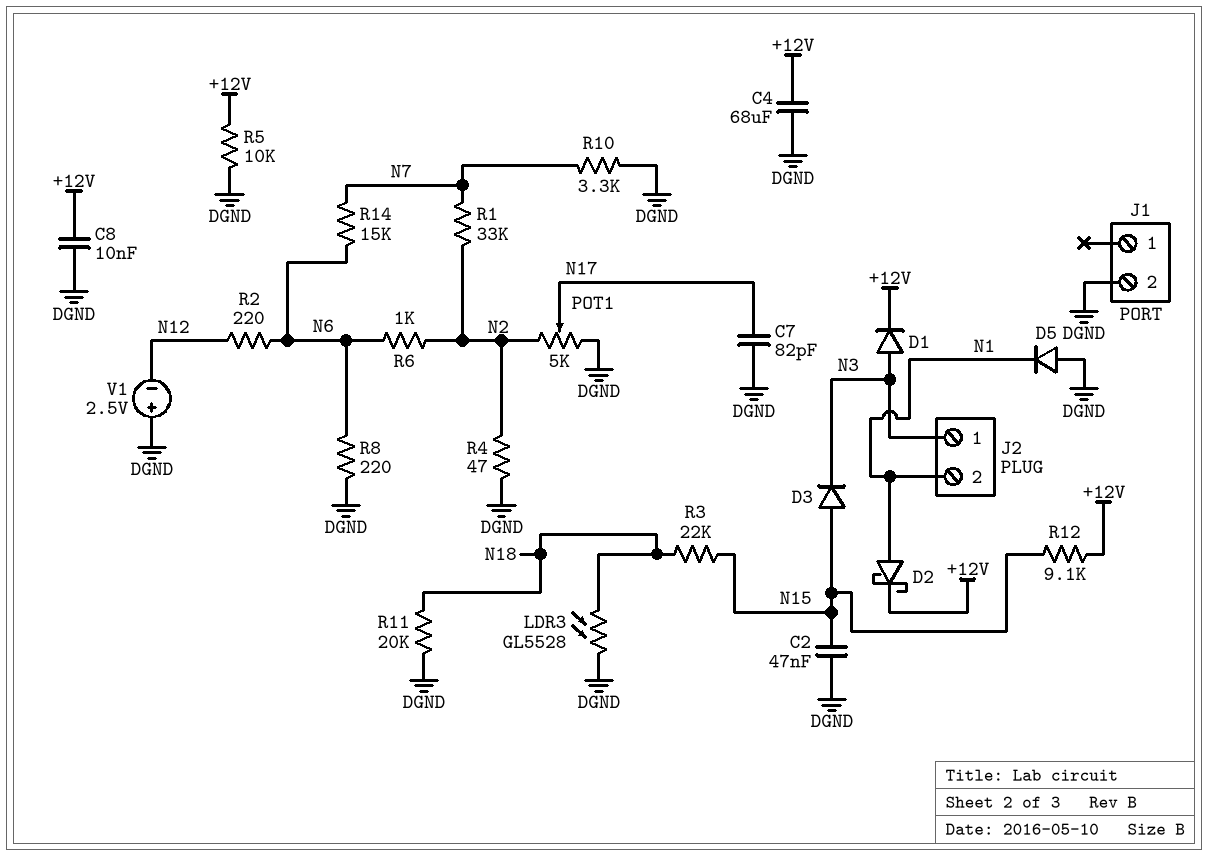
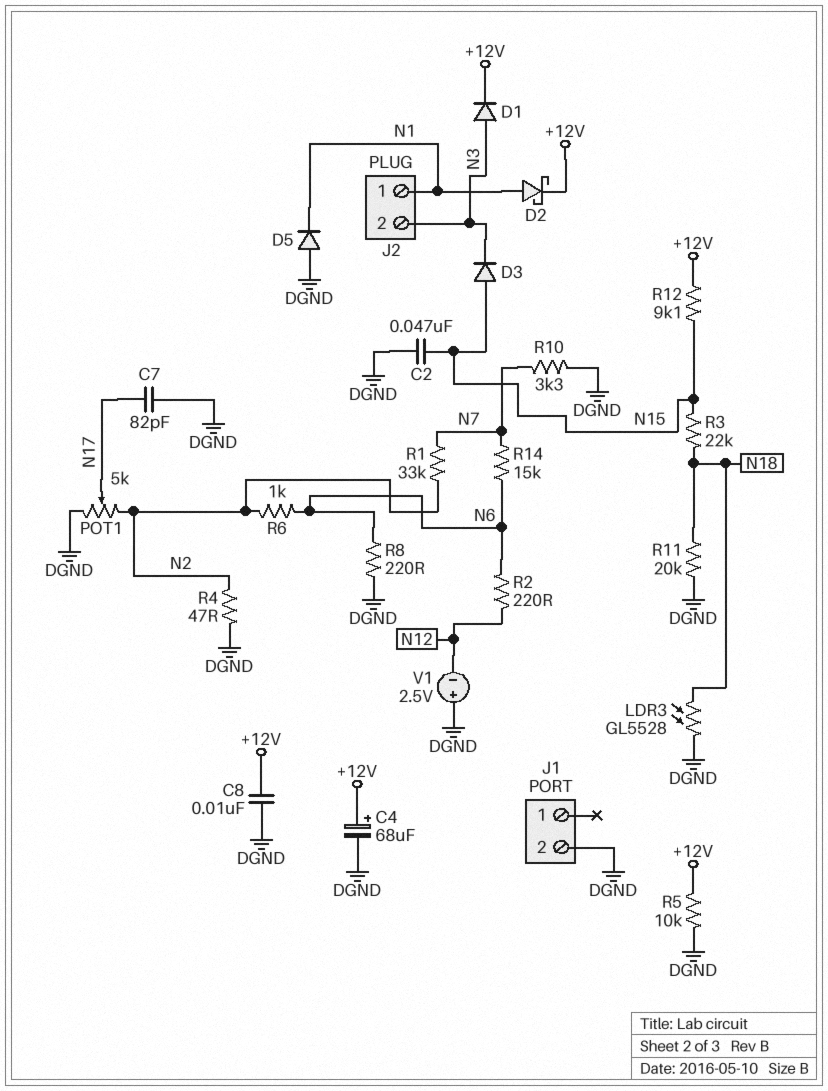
C4: 68uF (+12V, DGND) -> 68uF (plus +12V, minus DGND)
J2 pin 1: N3 -> N1
J2 pin 2: N1 -> N3

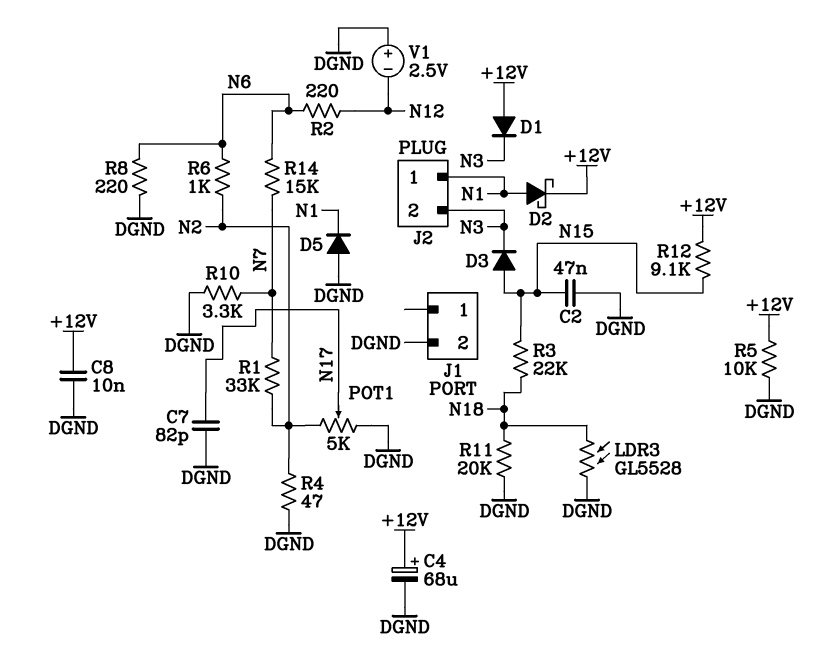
D1: diode (A N3, K +12V) -> diode (A +12V, K N3)

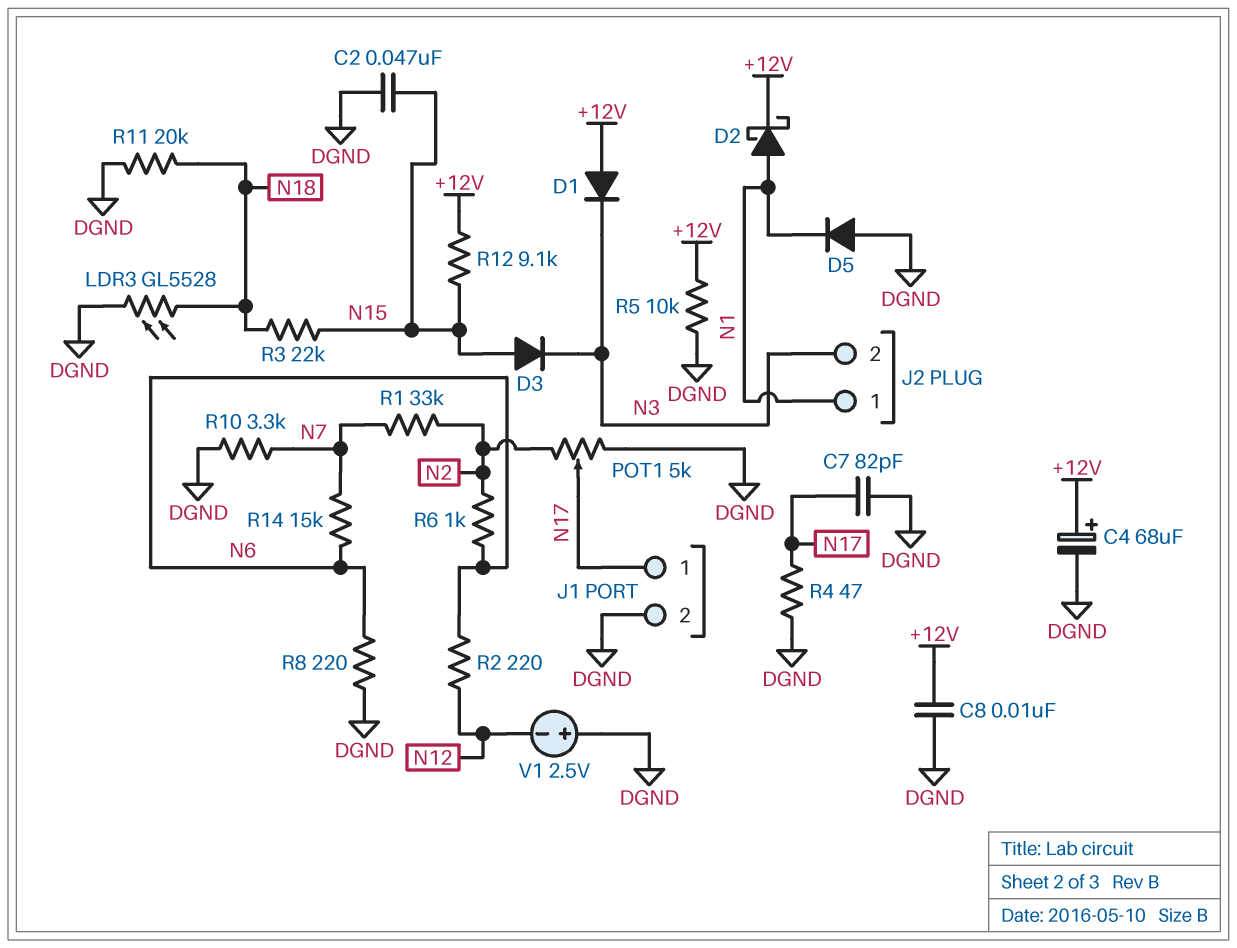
J1 pin 1: none -> N17
R4: 47 (DGND, N2) -> 47 (DGND, N17)

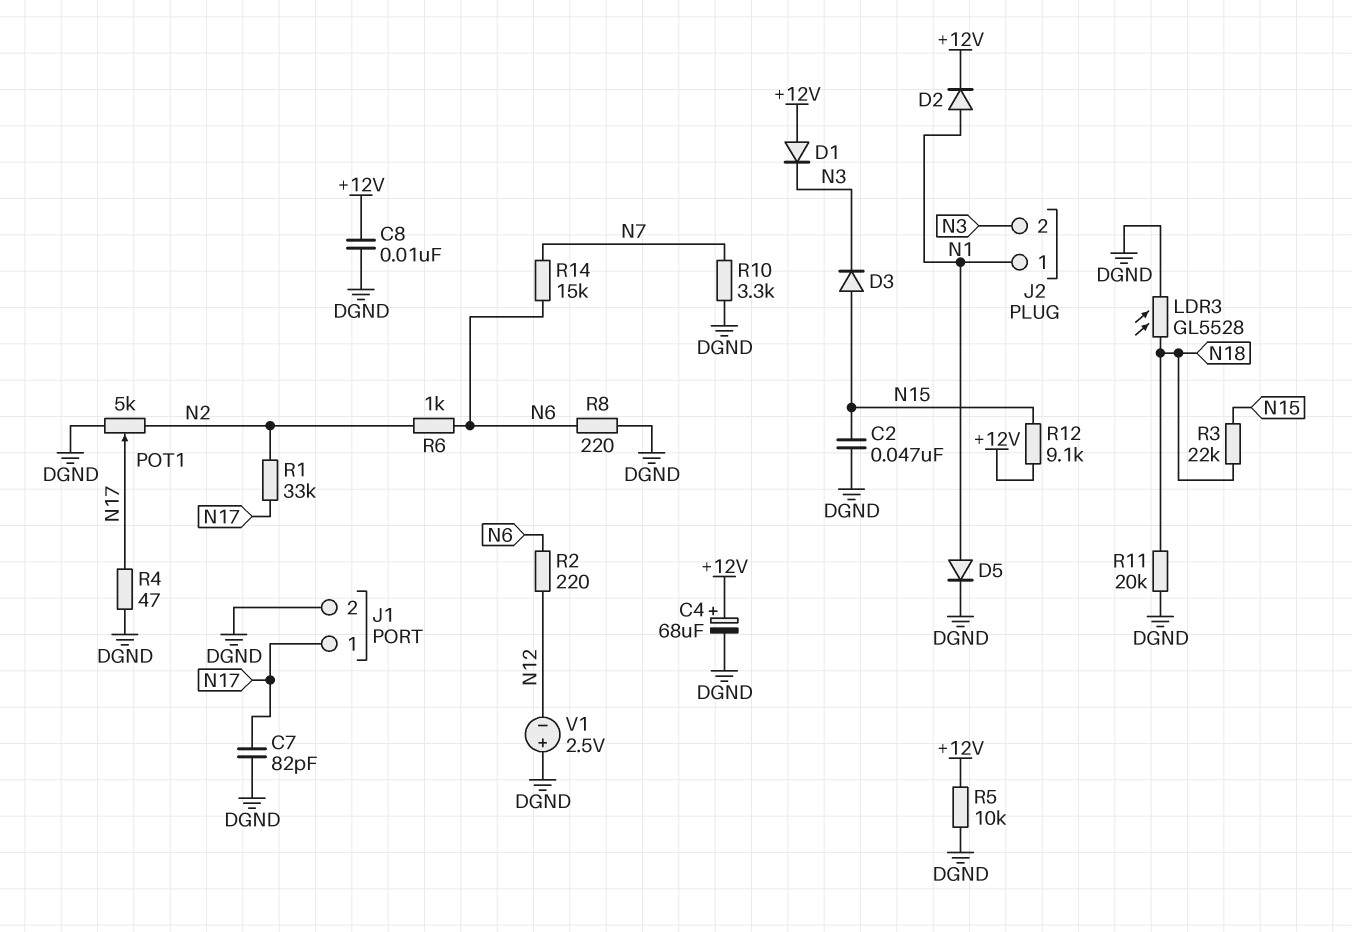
D2: schottky (A N1, K +12V) -> diode (A N1, K +12V)
D5: diode (A DGND, K N1) -> diode (A N1, K DGND)
R1: 33k (N2, N7) -> 33k (N2, N17)

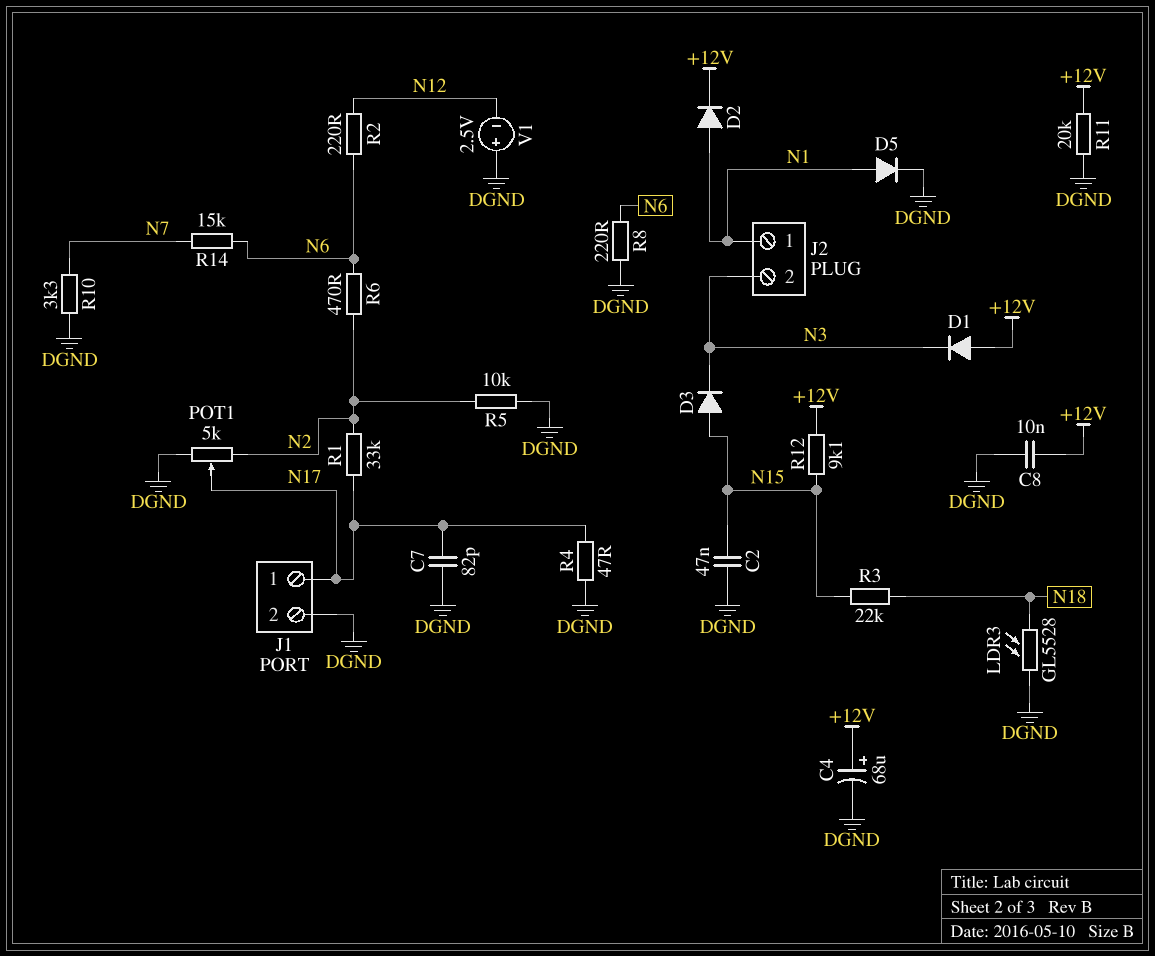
R5: 10k (+12V, DGND) -> 10k (DGND, N2)
R6: 1k (N2, N6) -> 470 (N2, N6)
R11: 20k (DGND, N18) -> 20k (+12V, DGND)

